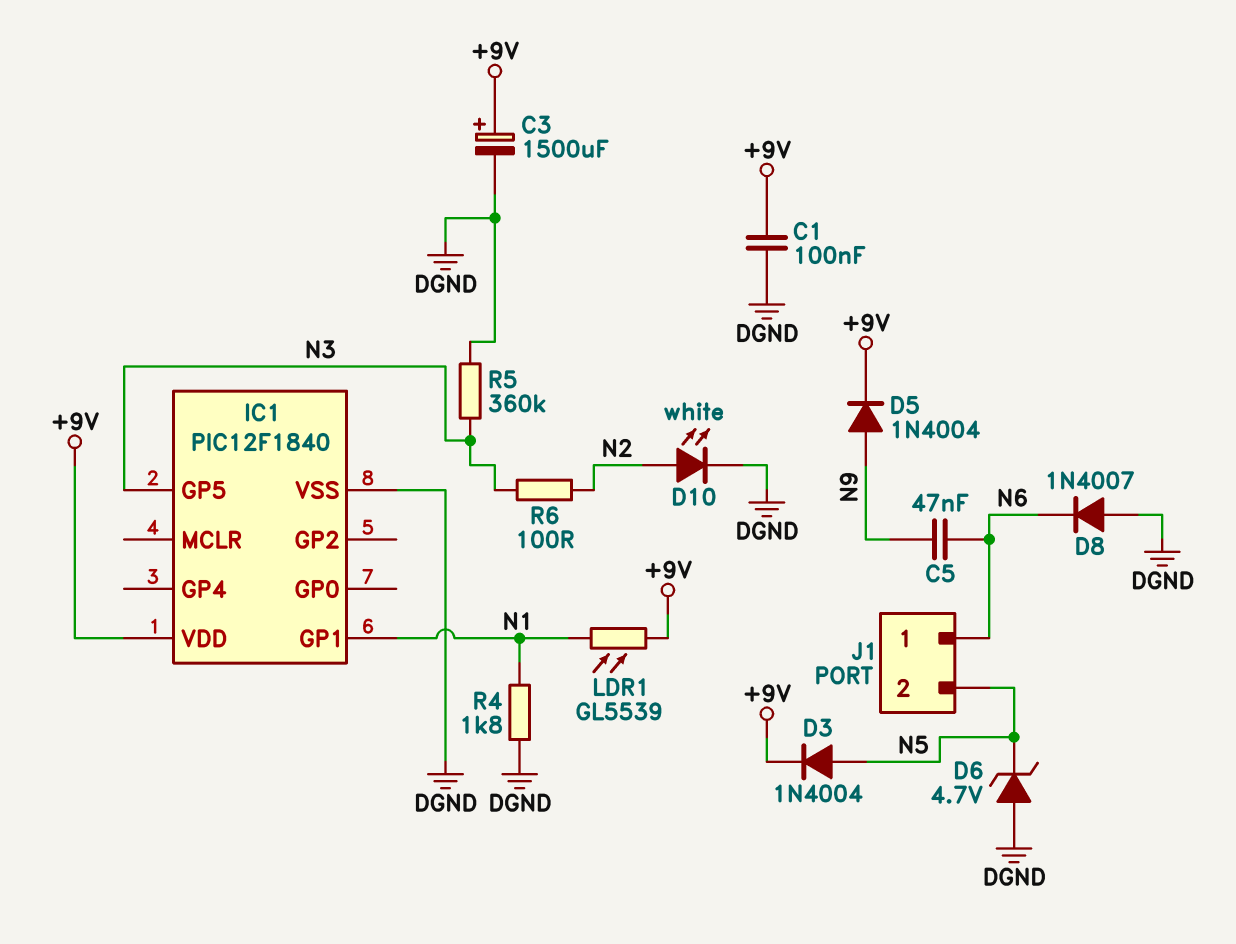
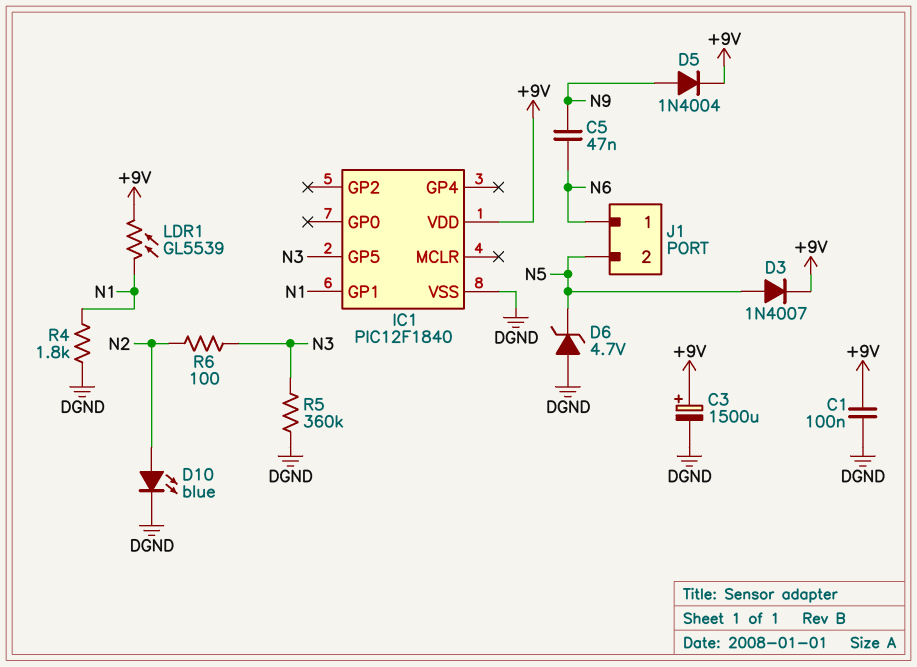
D3: diode 1N4004 (A N5, K +9V) -> diode 1N4007 (A N5, K +9V)
D8: diode 1N4007 (A DGND, K N6) -> none
D10: LED white (A N2, K DGND) -> LED blue (A N2, K DGND)

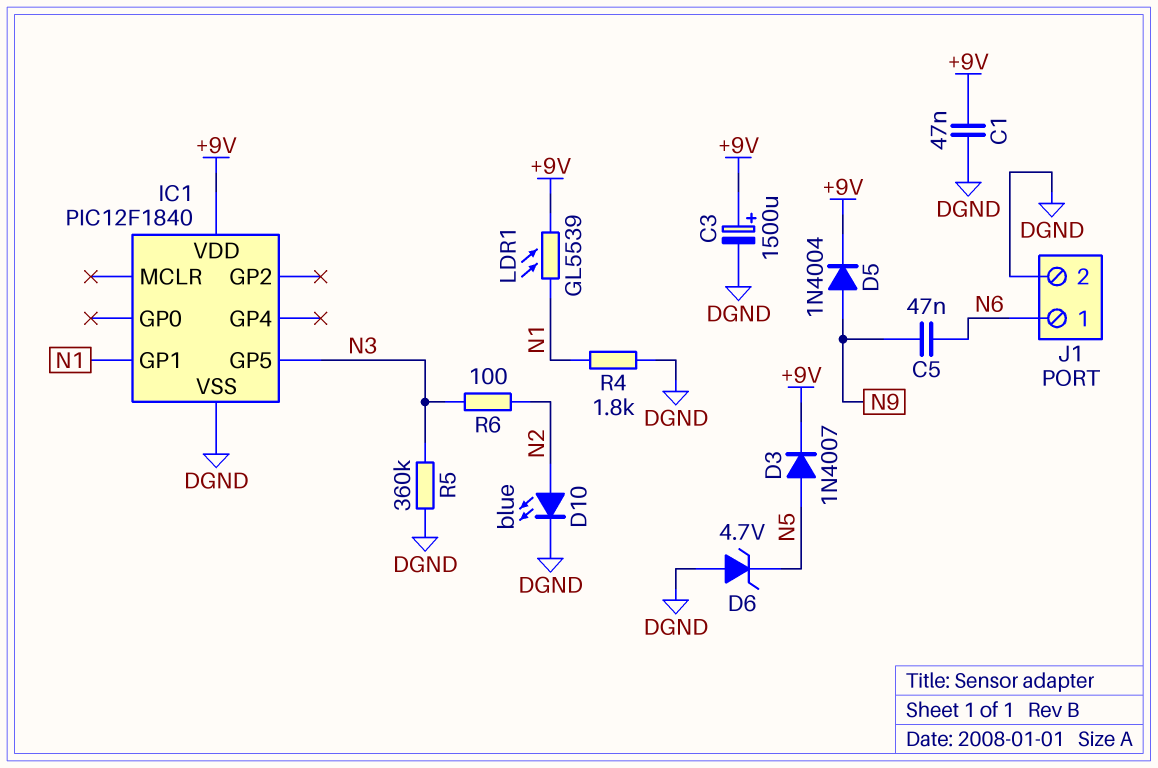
C1: 100nF (+9V, DGND) -> 47nF (+9V, DGND)
J1 pin 2: N5 -> DGND

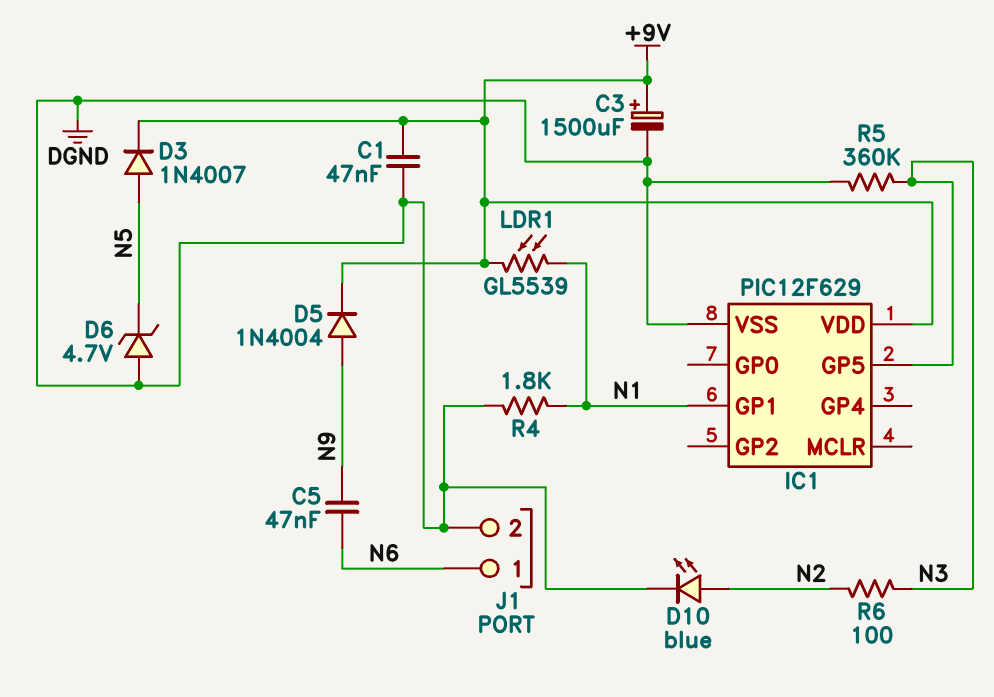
IC1: PIC12F1840 -> PIC12F629

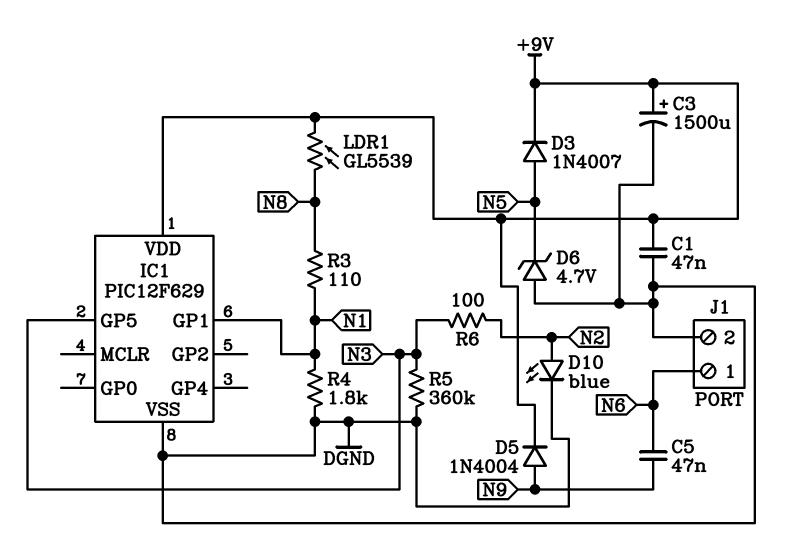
LDR1: GL5539 (+9V, N1) -> GL5539 (+9V, N8)
R3: none -> 110 (N1, N8)

